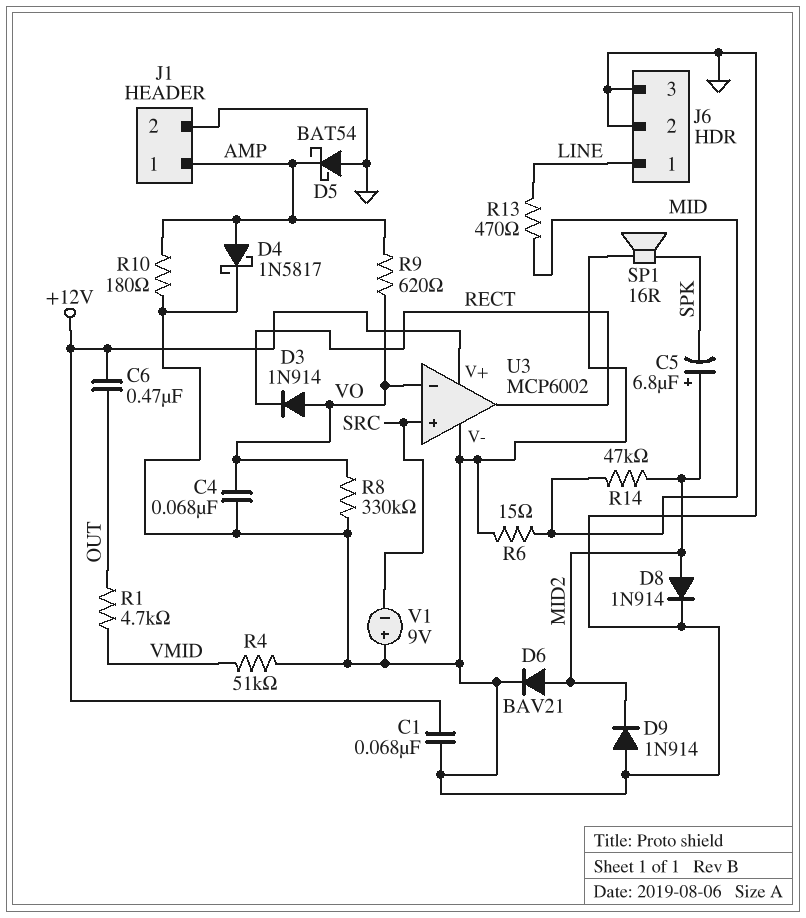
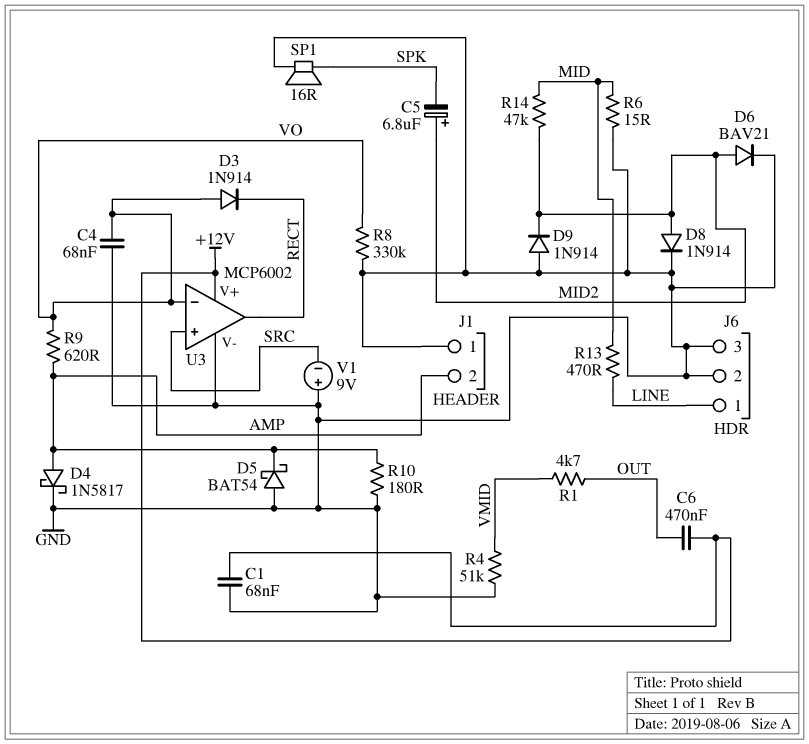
J1 pin 1: AMP -> GND
J1 pin 2: GND -> AMP

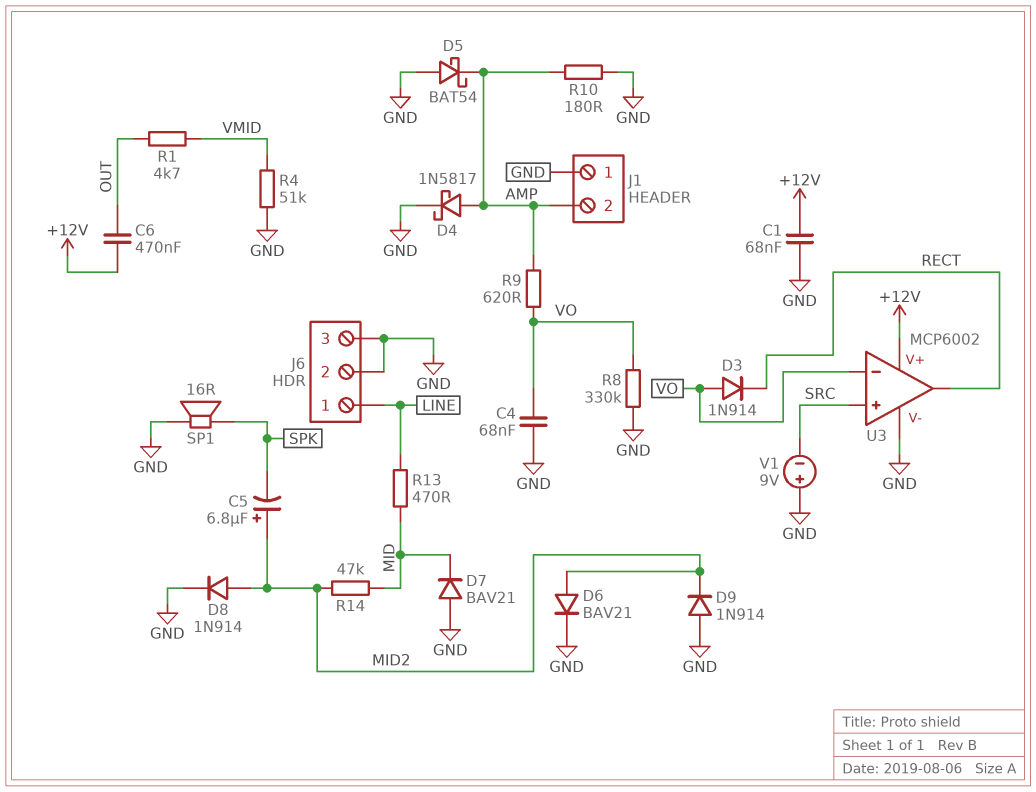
D7: none -> diode BAV21 (A GND, K MID)
R6: 15 (GND, MID) -> none

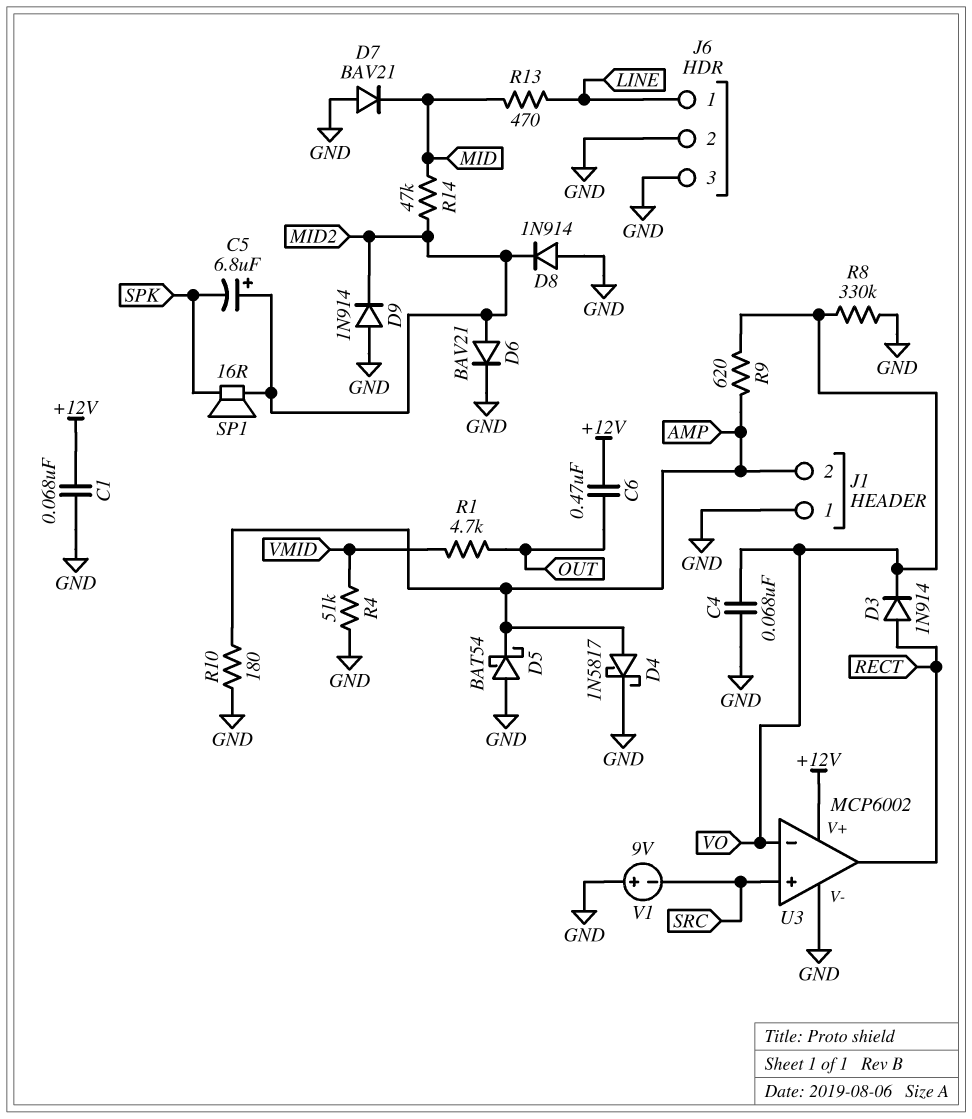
D3: diode 1N914 (A VO, K RECT) -> diode 1N914 (A RECT, K VO)
D8: diode 1N914 (A MID2, K GND) -> diode 1N914 (A GND, K MID2)
SP1: speaker 16R (GND, SPK) -> speaker 16R (MID2, SPK)

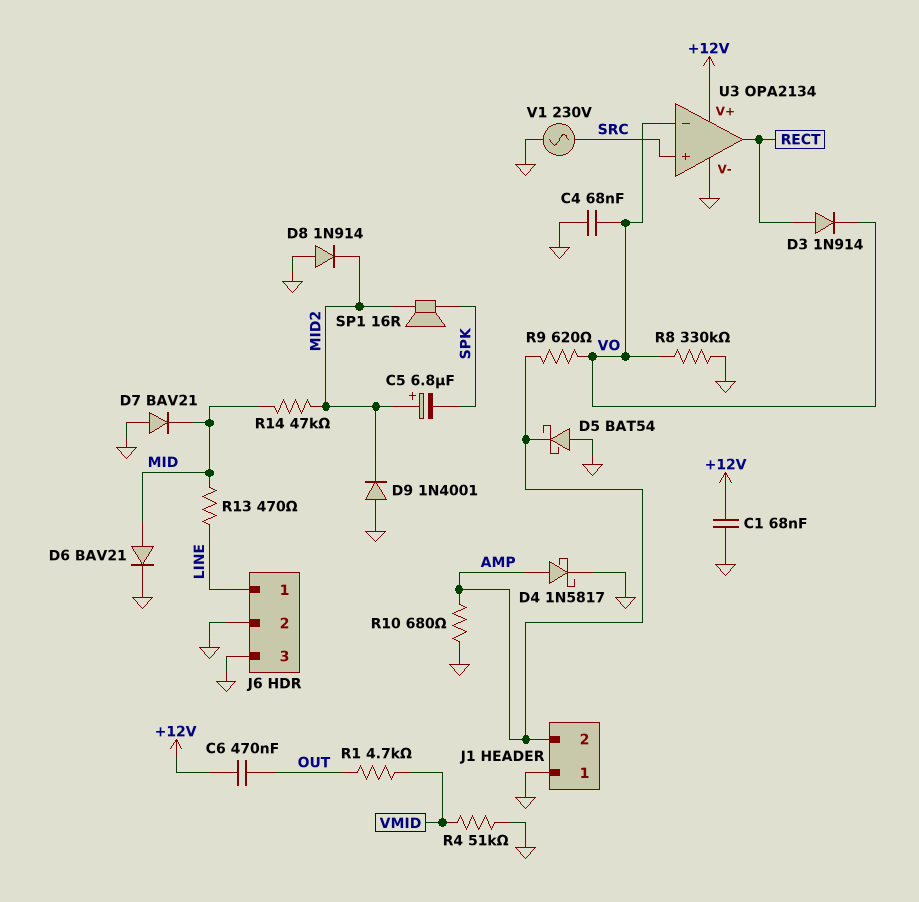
D6: diode BAV21 (A MID2, K GND) -> diode BAV21 (A MID, K GND)
D9: diode 1N914 (A GND, K MID2) -> diode 1N4001 (A GND, K MID2)
R10: 180 (AMP, GND) -> 680 (AMP, GND)
U3: MCP6002 -> OPA2134
V1: 9V (plus GND, minus SRC) -> AC 230V (GND, SRC)

